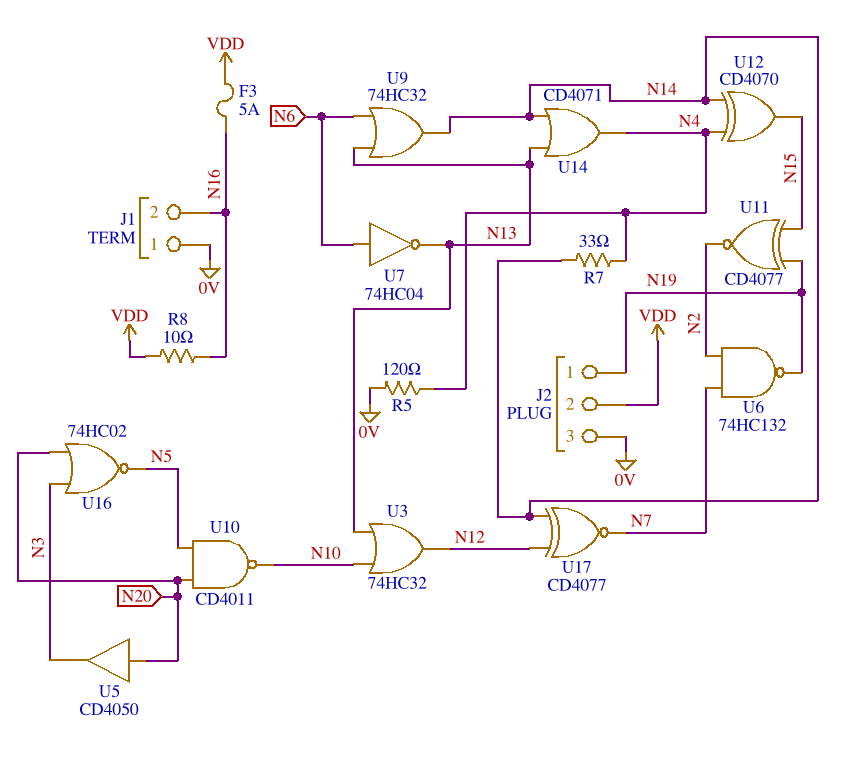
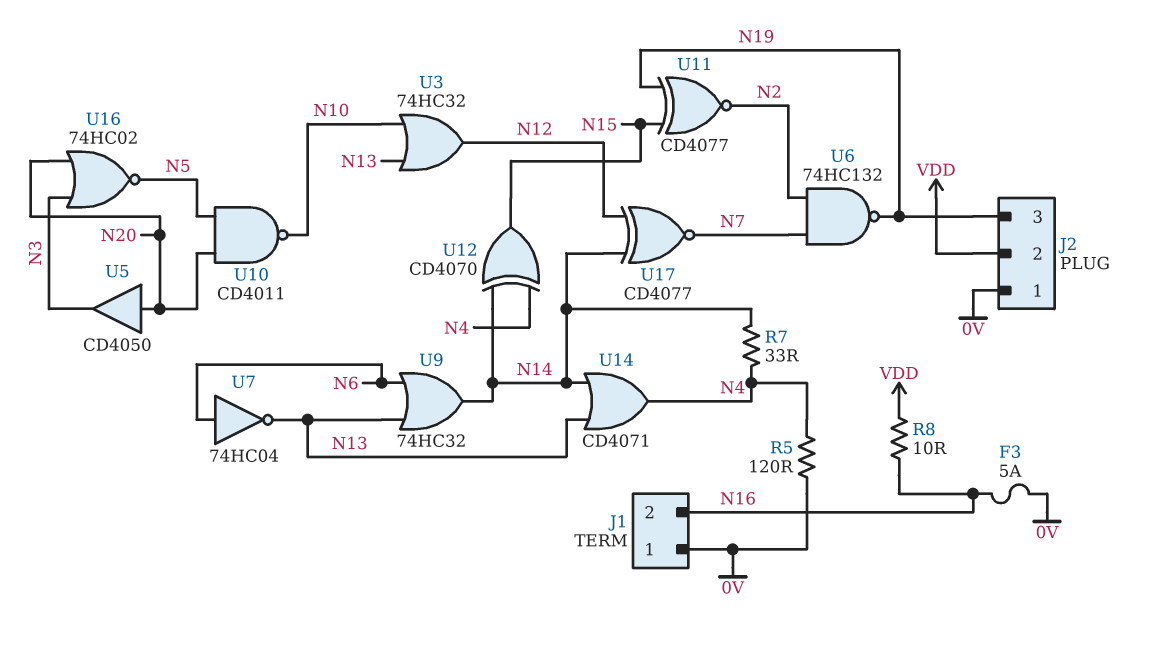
F3: 5A (N16, VDD) -> 5A (0V, N16)
J2 pin 1: N19 -> 0V
J2 pin 3: 0V -> N19

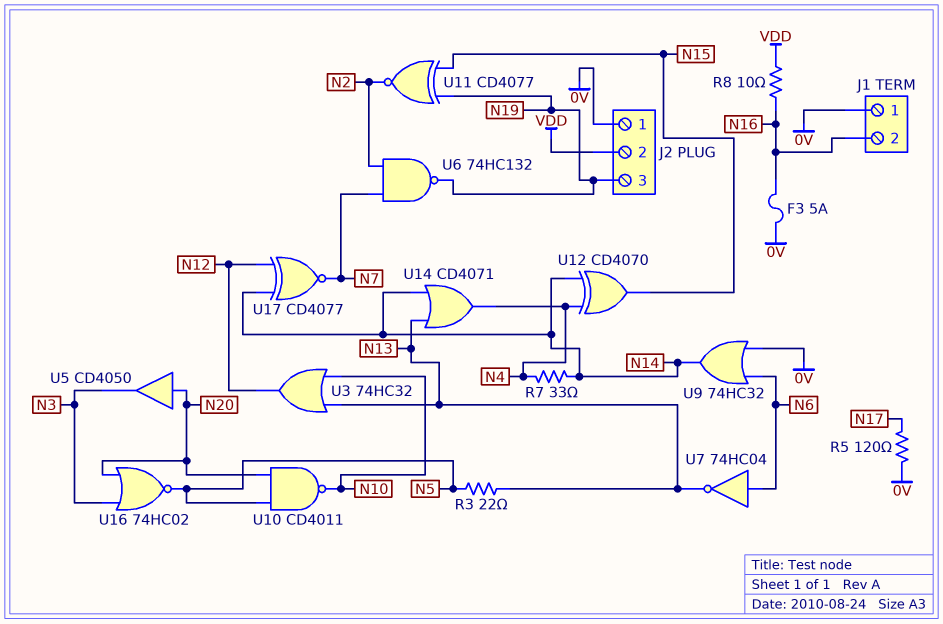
R3: none -> 22 (N5, N13)
R5: 120 (0V, N4) -> 120 (0V, N17)
U9: OR 74HC32 (in N6, in N13, out N14) -> OR 74HC32 (in 0V, in N6, out N14)

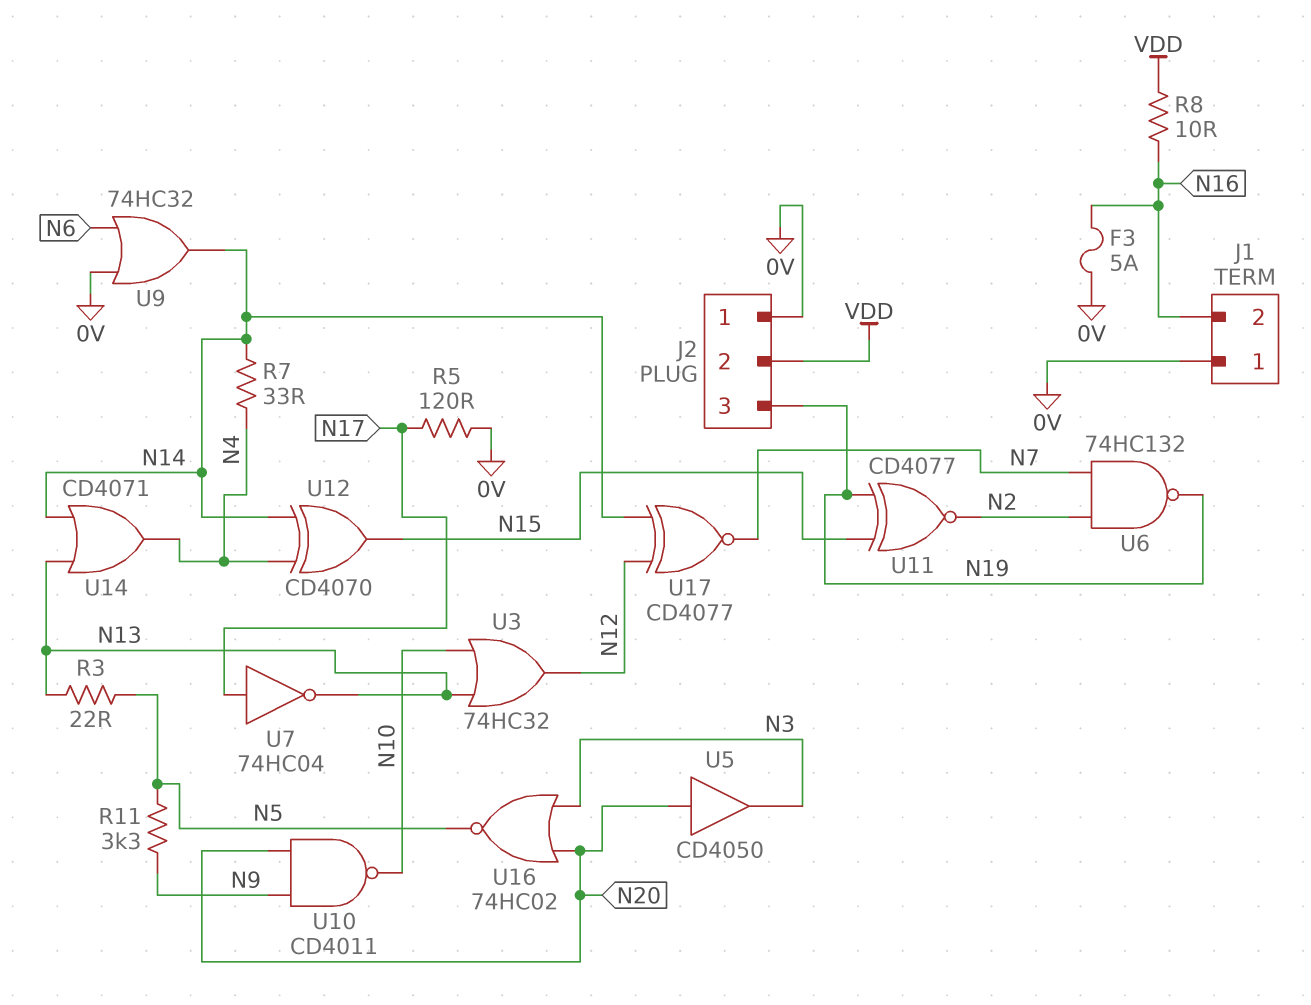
R11: none -> 3.3k (N5, N9)
U7: NOT 74HC04 (in N6, out N13) -> NOT 74HC04 (in N17, out N13)
U10: NAND CD4011 (in N5, in N20, out N10) -> NAND CD4011 (in N9, in N20, out N10)

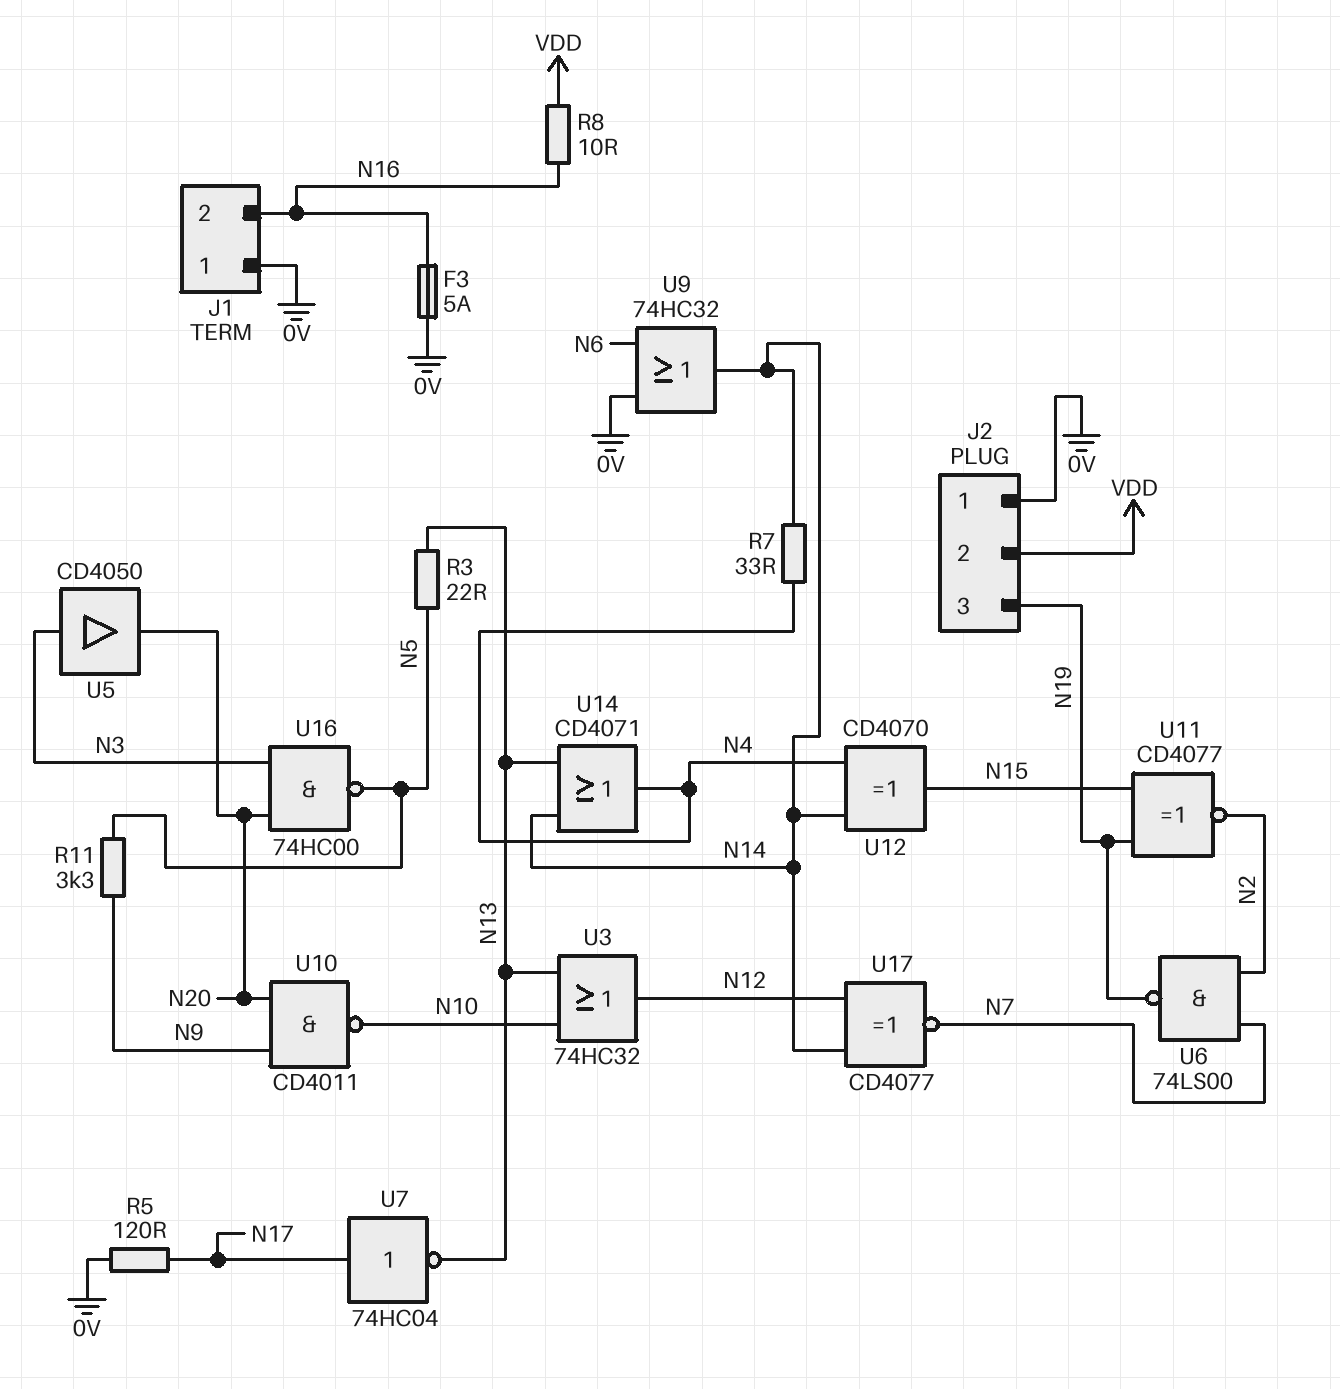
U5: buffer CD4050 (in N20, out N3) -> buffer CD4050 (in N3, out N20)
U6: NAND 74HC132 (in N2, in N7, out N19) -> NAND 74LS00 (in N2, in N7, out N19)
U16: NOR 74HC02 (in N3, in N20, out N5) -> NAND 74HC00 (in N3, in N20, out N5)

